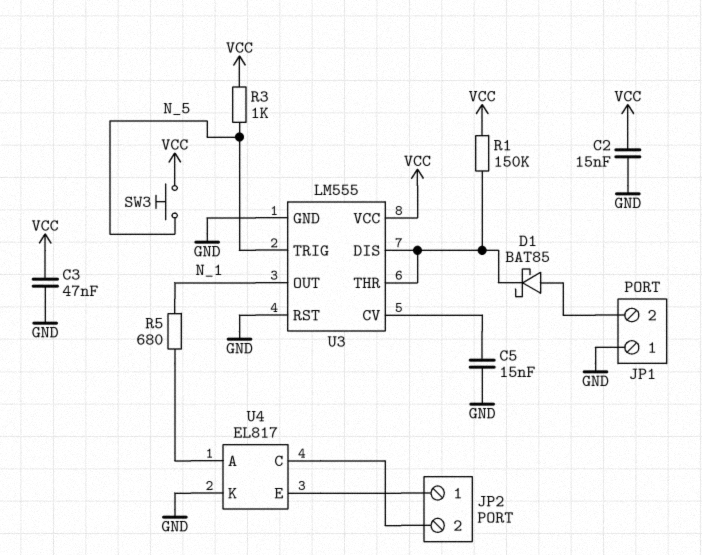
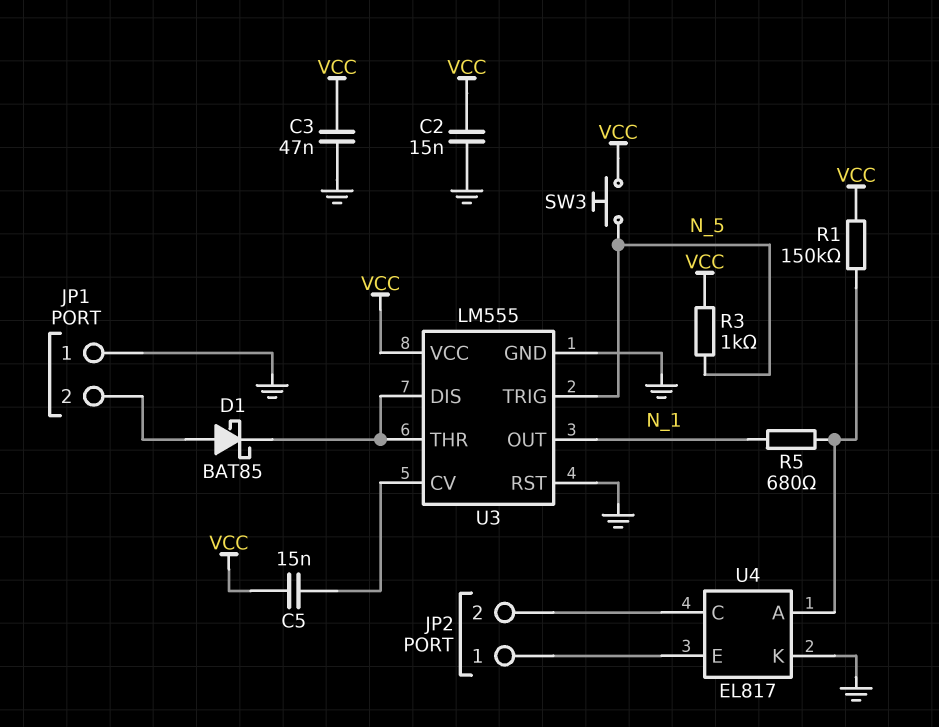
C5: 15nF (GND, U3/CV) -> 15nF (U3/CV, VCC)
R1: 150k (U3/DIS, VCC) -> 150k (U4/A, VCC)

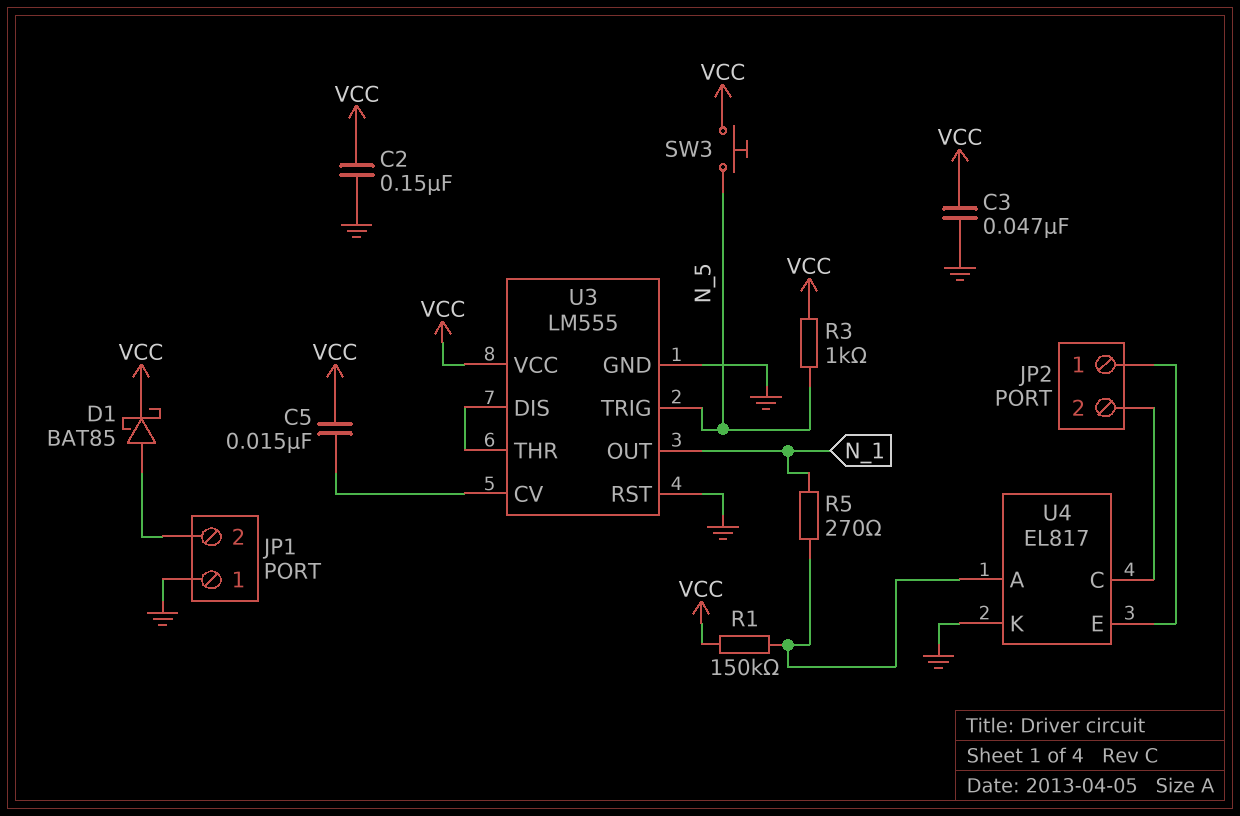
C2: 15nF (GND, VCC) -> 150nF (GND, VCC)
D1: schottky BAT85 (A JP1/2, K U3/DIS) -> schottky BAT85 (A JP1/2, K VCC)
R5: 680 (N_1, U4/A) -> 270 (N_1, U4/A)

